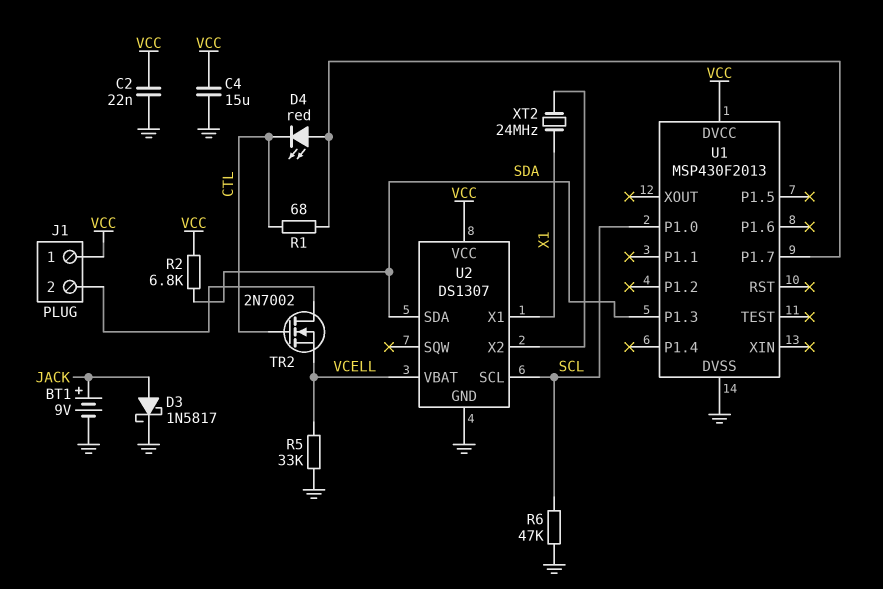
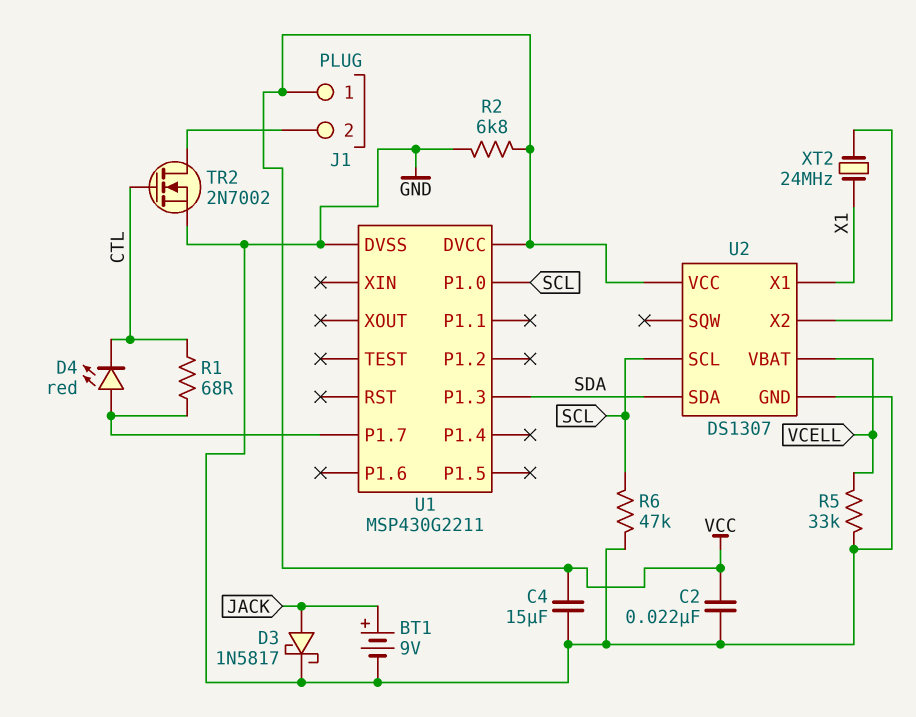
R2: 6.8k (SDA, VCC) -> 6.8k (GND, VCC)
TR2: NMOS 2N7002 (G CTL, D J1/2, S VCELL) -> NMOS 2N7002 (G CTL, D J1/2, S GND)
U1: MSP430F2013 -> MSP430G2211

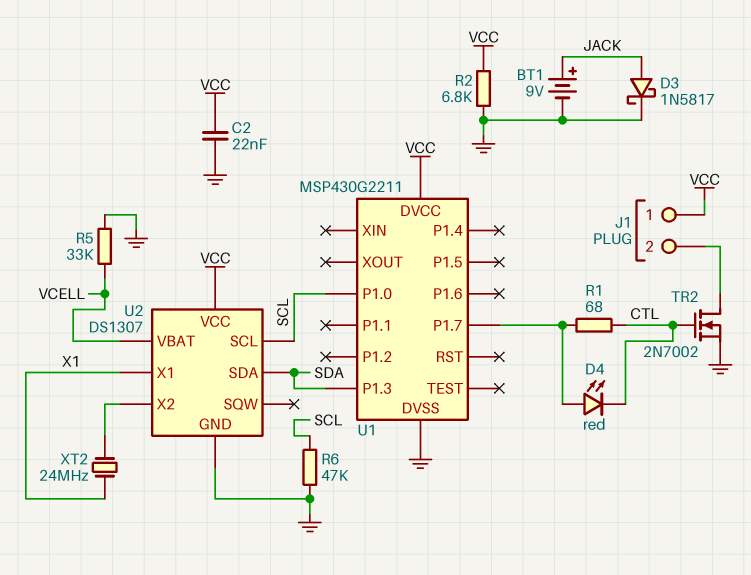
C4: 15uF (GND, VCC) -> none

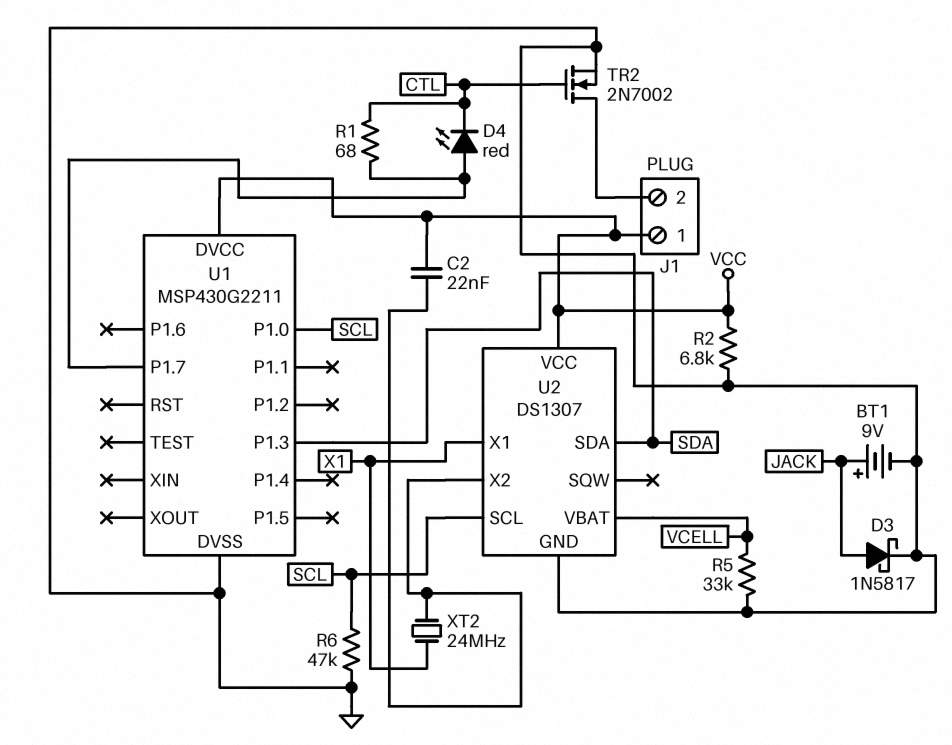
C2: 22nF (GND, VCC) -> 22nF (U2/X2, VCC)

